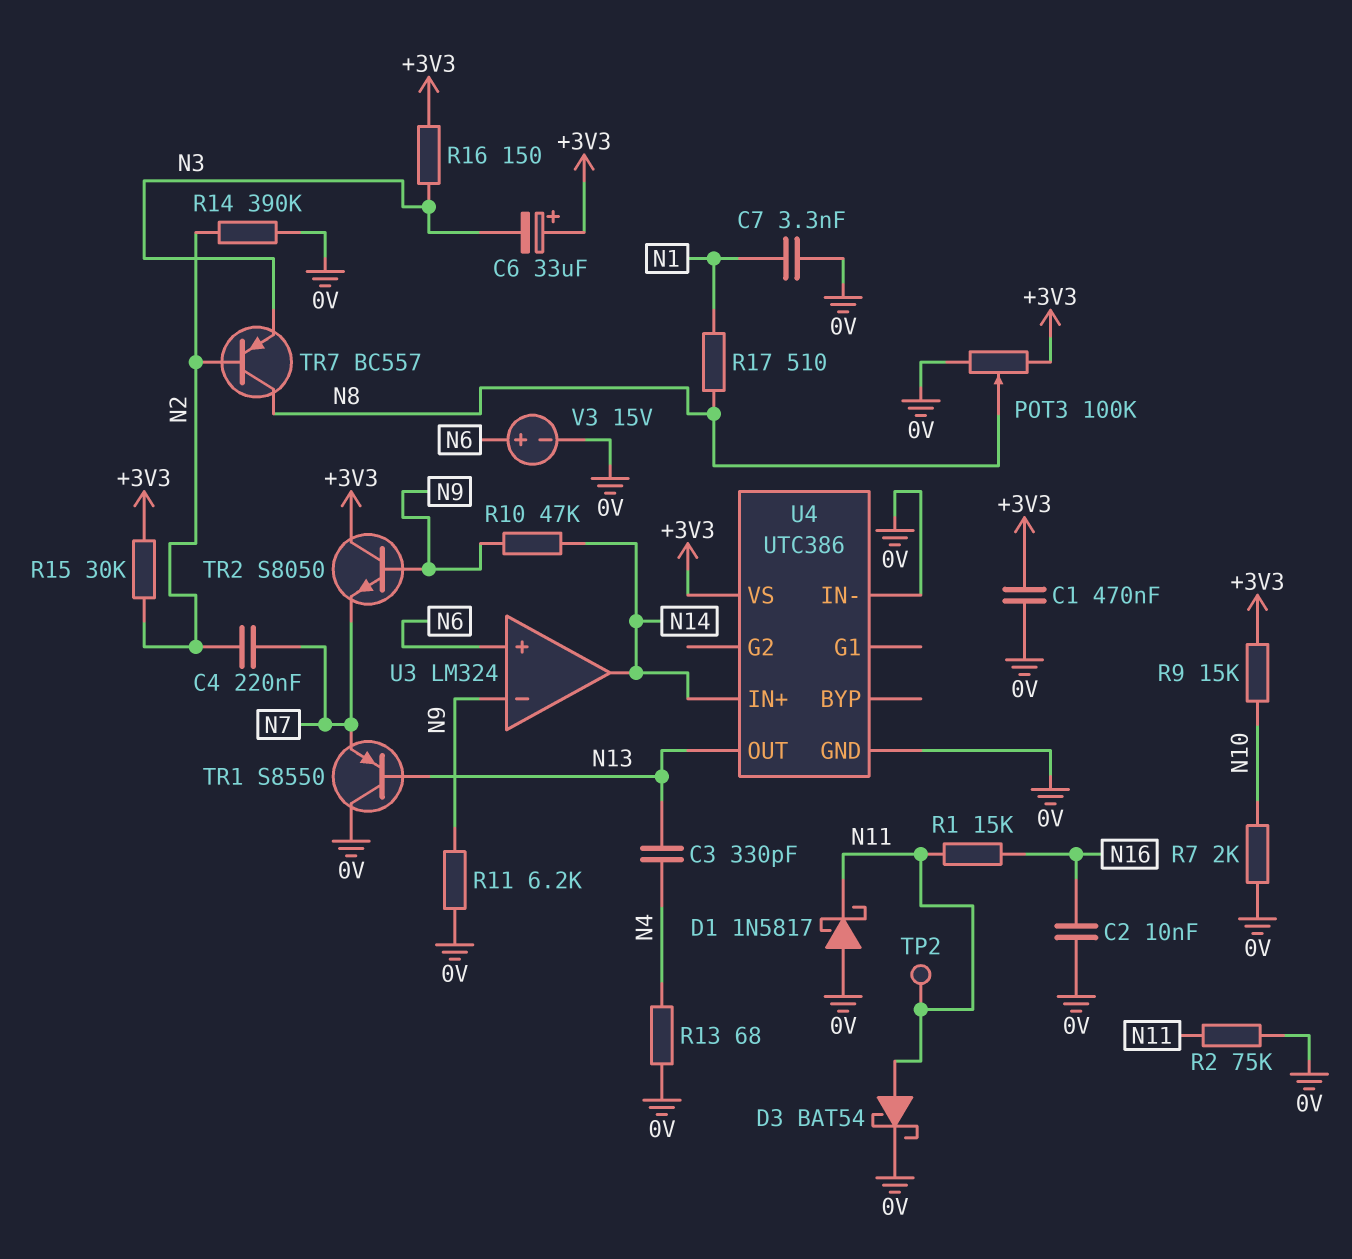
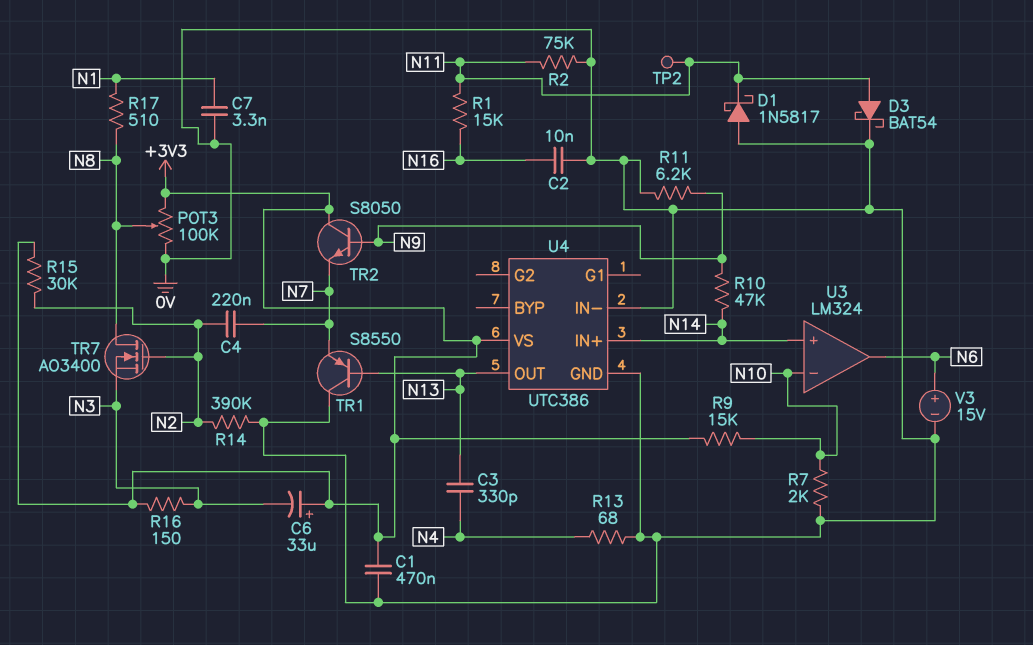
TR7: PNP BC557 (B N2, C N8, E N3) -> NMOS AO3400 (G N2, D N8, S N3)
U3 pin in+: N6 -> N14
U3 pin in-: N9 -> N10
U3 pin out: N14 -> N6

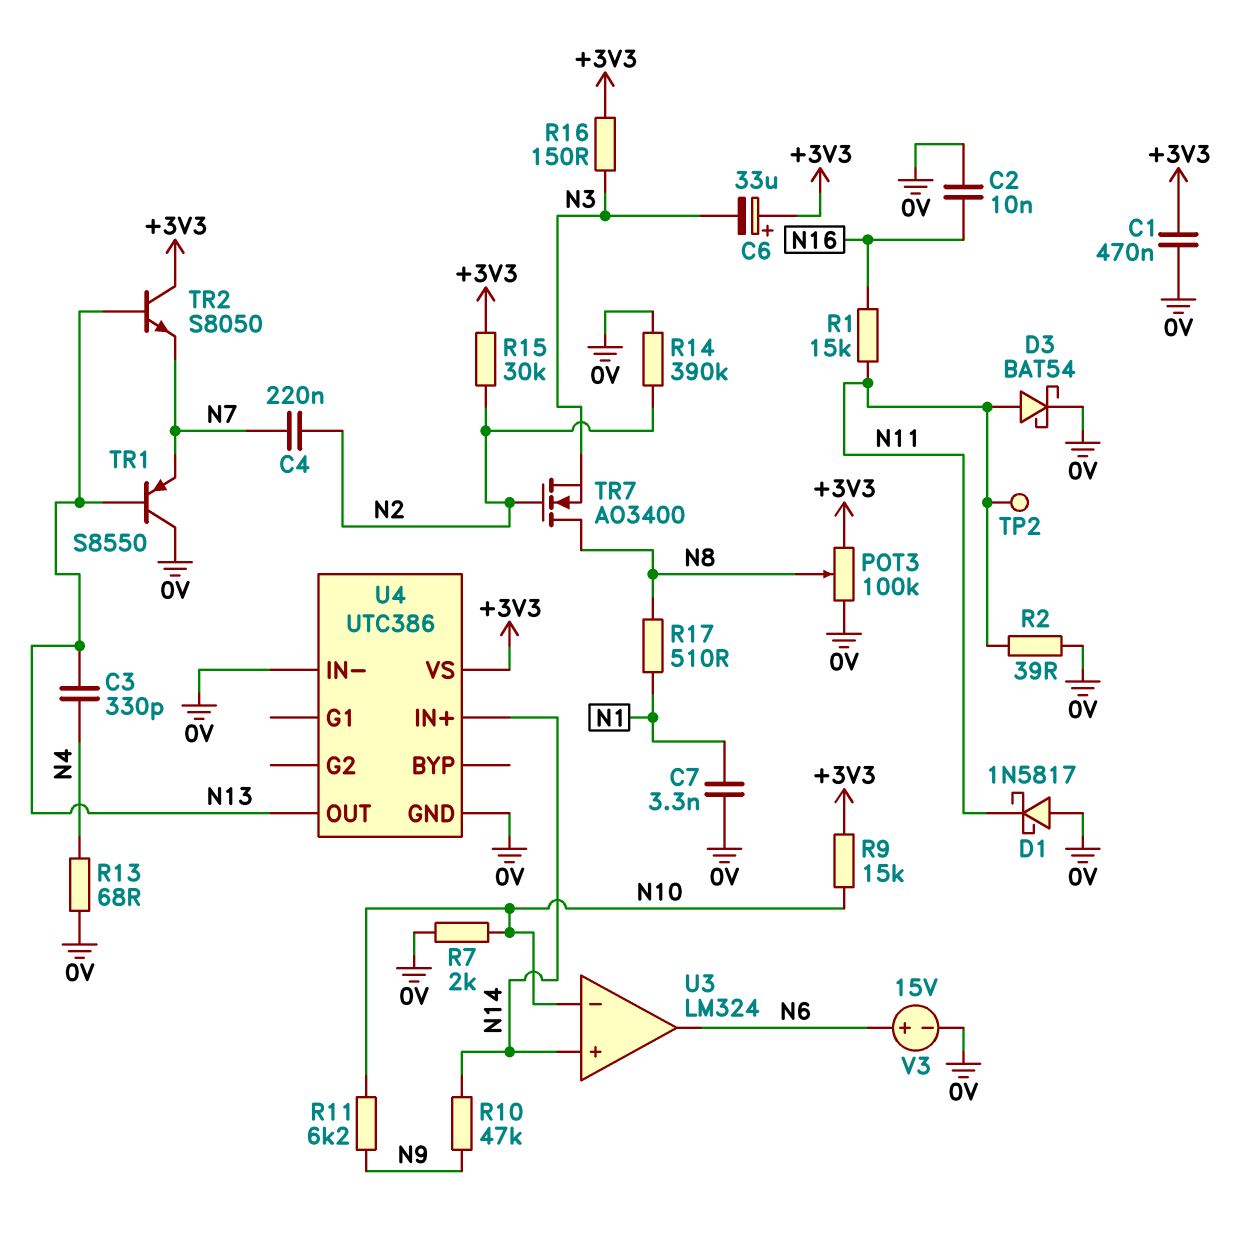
R2: 75k (0V, N11) -> 39 (0V, N11)
R11: 6.2k (0V, N9) -> 6.2k (N9, N10)
TR2: NPN S8050 (B N9, C +3V3, E N7) -> NPN S8050 (B N13, C +3V3, E N7)

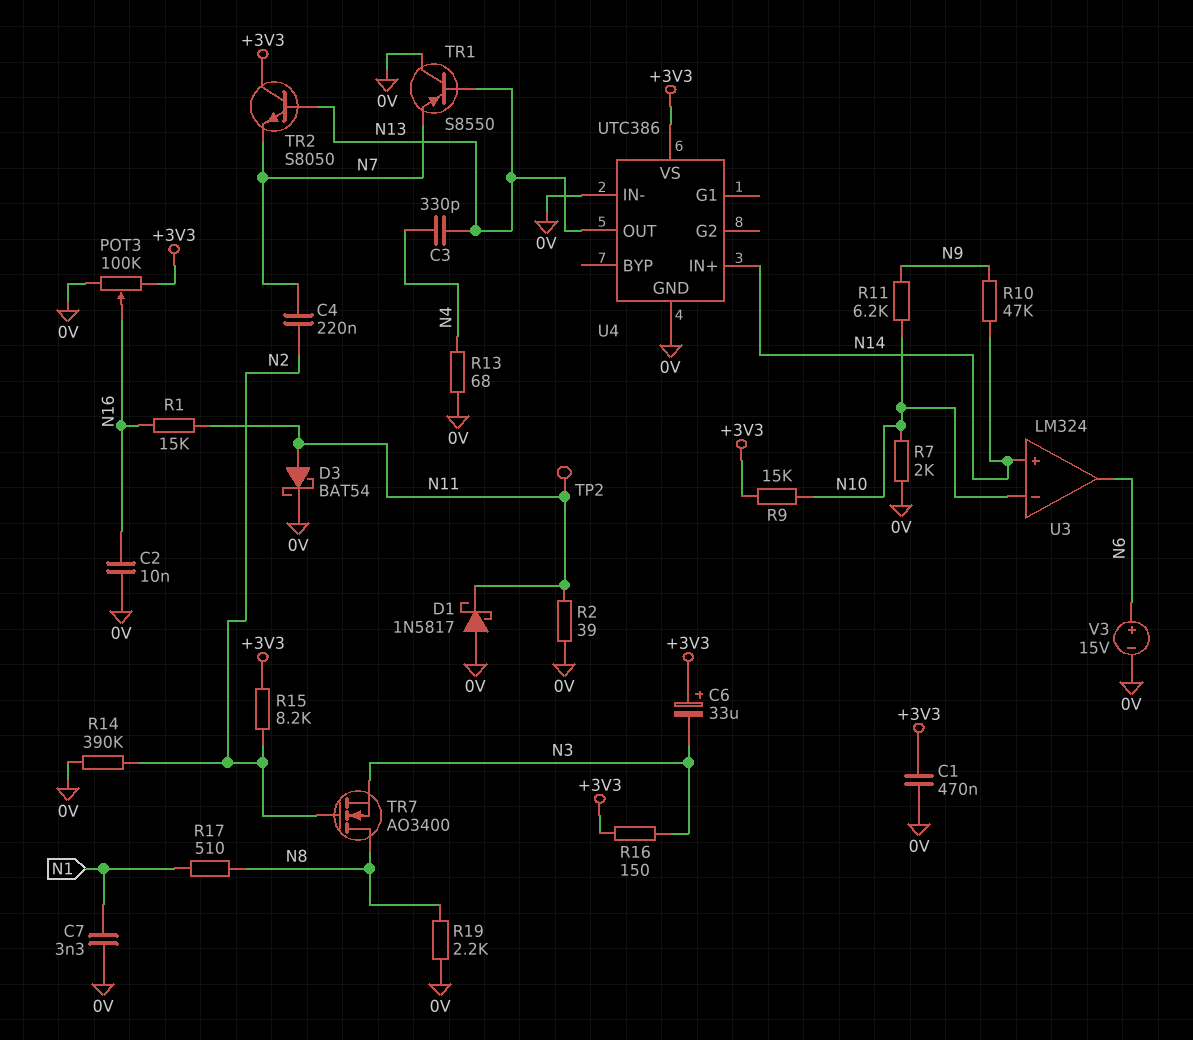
POT3: 100k (+3V3, 0V, wiper N8) -> 100k (+3V3, 0V, wiper N16)
R15: 30k (+3V3, N2) -> 8.2k (+3V3, N2)
R19: none -> 2.2k (0V, N8)

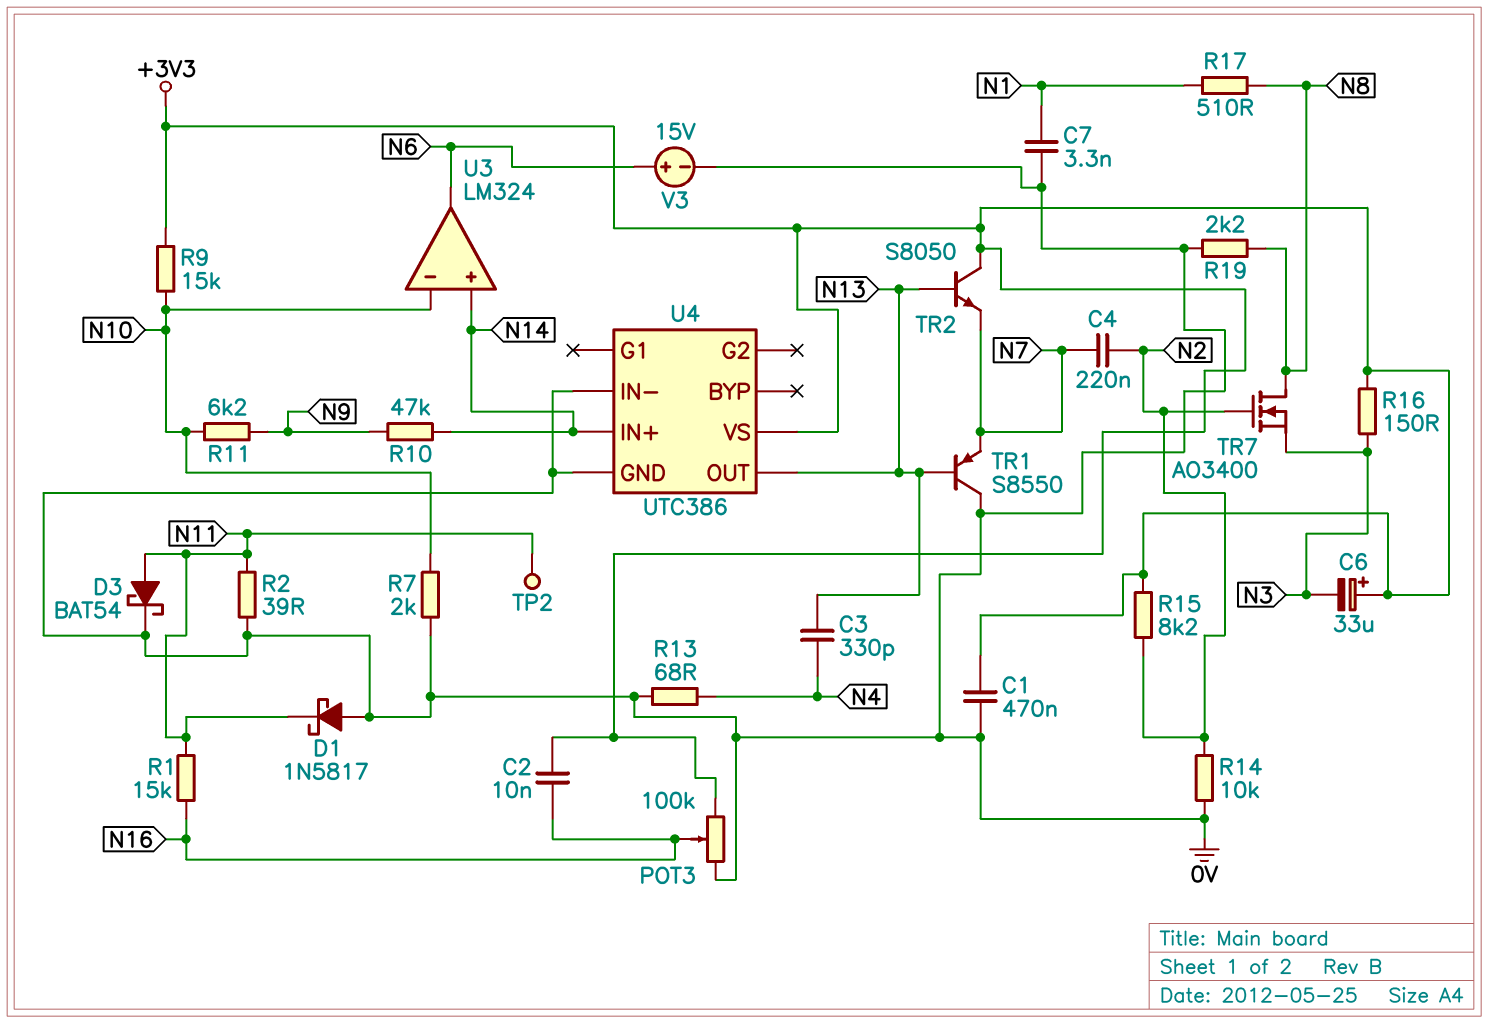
C2: 10nF (0V, N16) -> 10nF (+3V3, N16)
R14: 390k (0V, N2) -> 10k (0V, N2)

